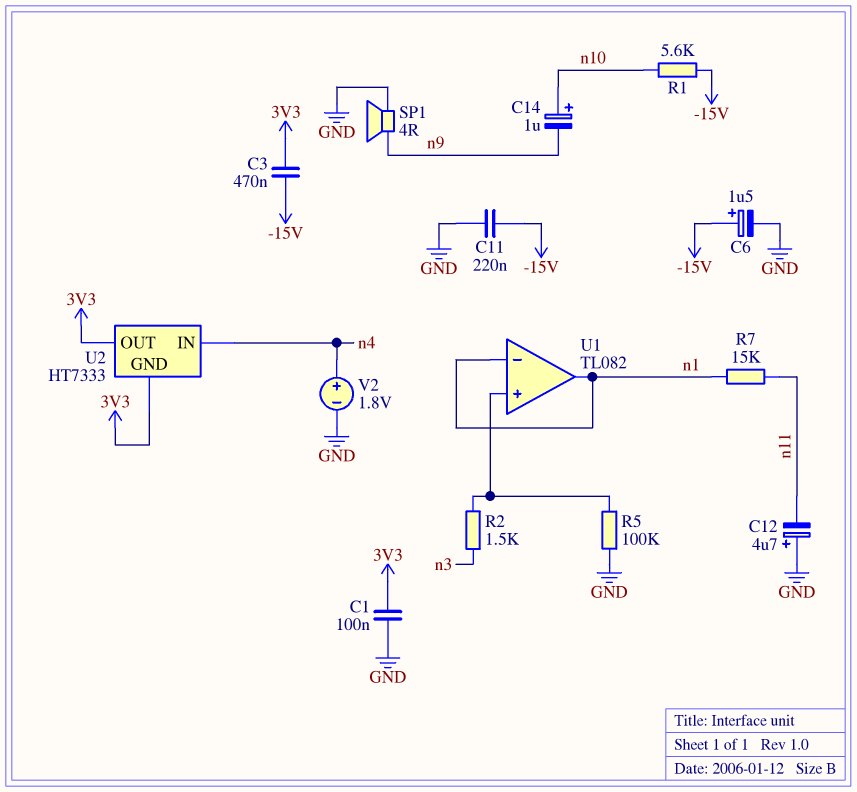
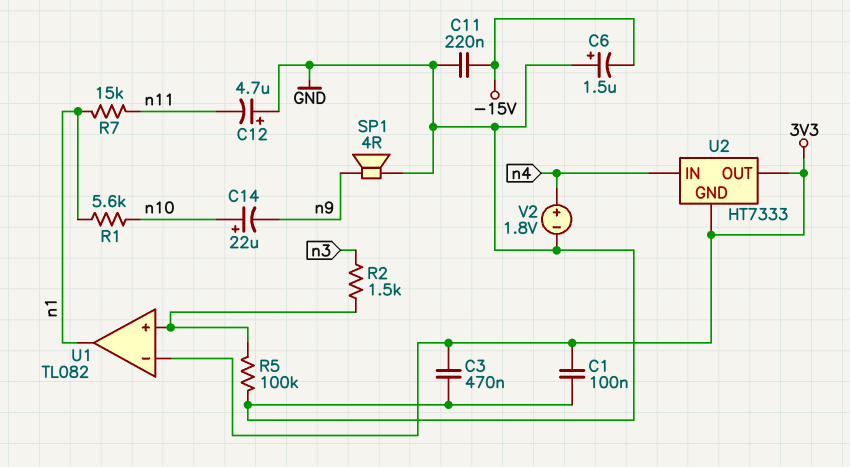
C3: 470nF (-15V, 3V3) -> 470nF (3V3, GND)
C6: 1.5uF (plus -15V, minus GND) -> 1.5uF (plus GND, minus -15V)
C14: 1uF (plus n10, minus n9) -> 22uF (plus n10, minus n9)
R1: 5.6k (-15V, n10) -> 5.6k (n1, n10)
U1 pin in-: n1 -> 3V3

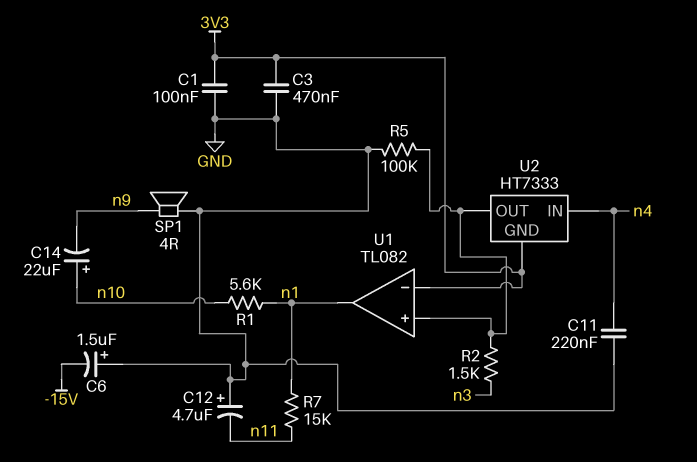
C11: 220nF (-15V, GND) -> 220nF (GND, n4)
U2 pin OUT: 3V3 -> U1/in+
V2: 1.8V (plus n4, minus GND) -> none

